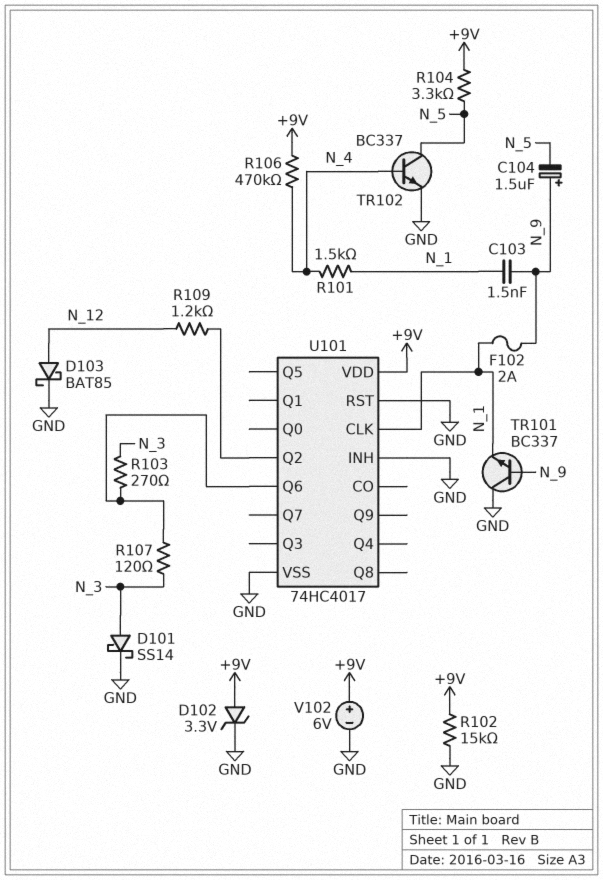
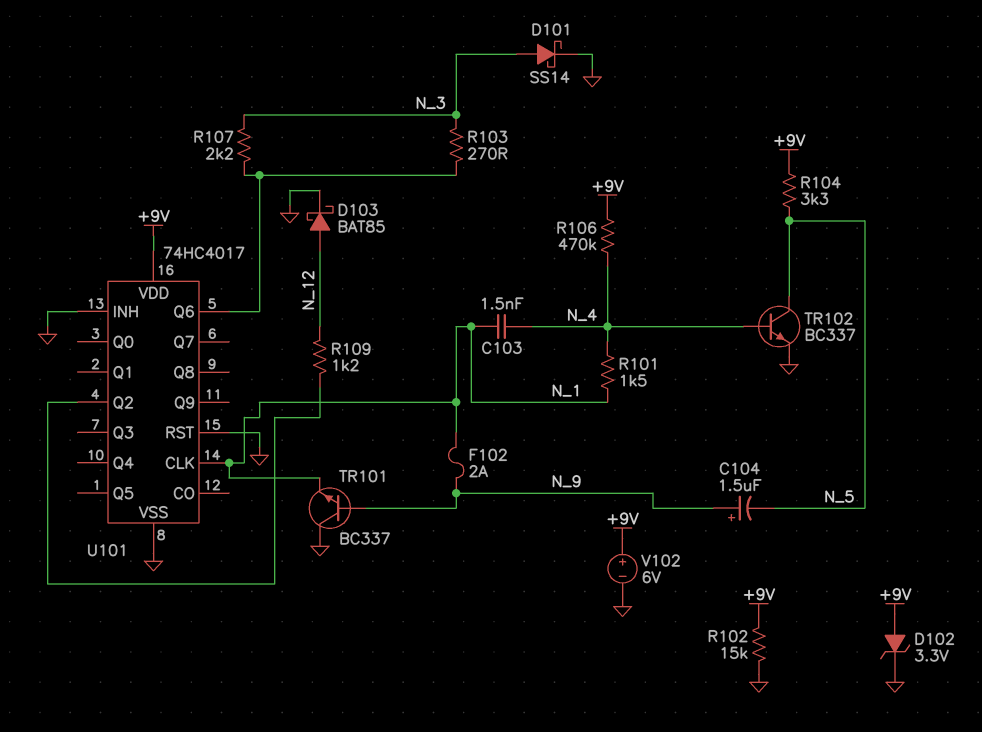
C103: 1.5nF (N_1, N_9) -> 1.5nF (N_1, N_4)
R107: 120 (N_3, U101/Q6) -> 2.2k (N_3, U101/Q6)

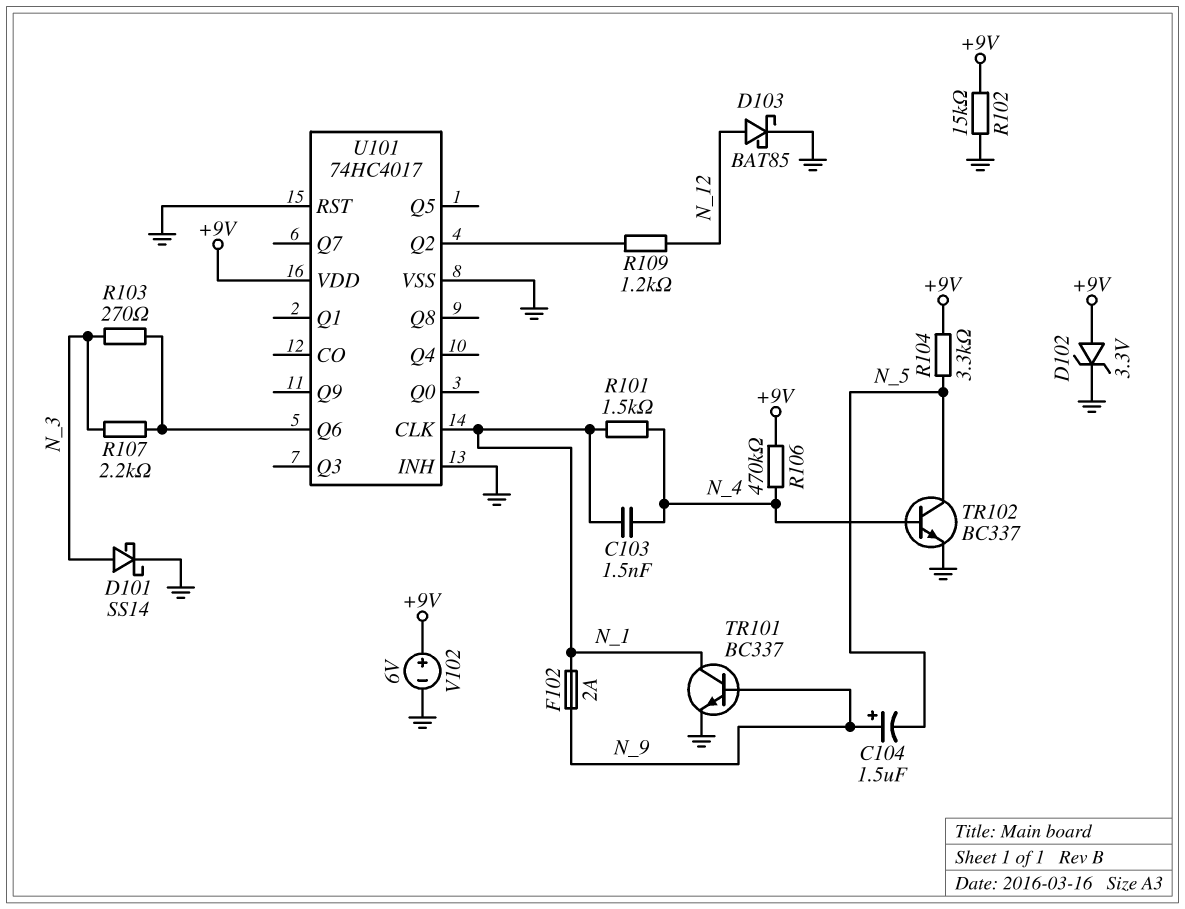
TR101: NPN BC337 (B N_9, C GND, E N_1) -> NPN BC337 (B N_9, C N_1, E GND)

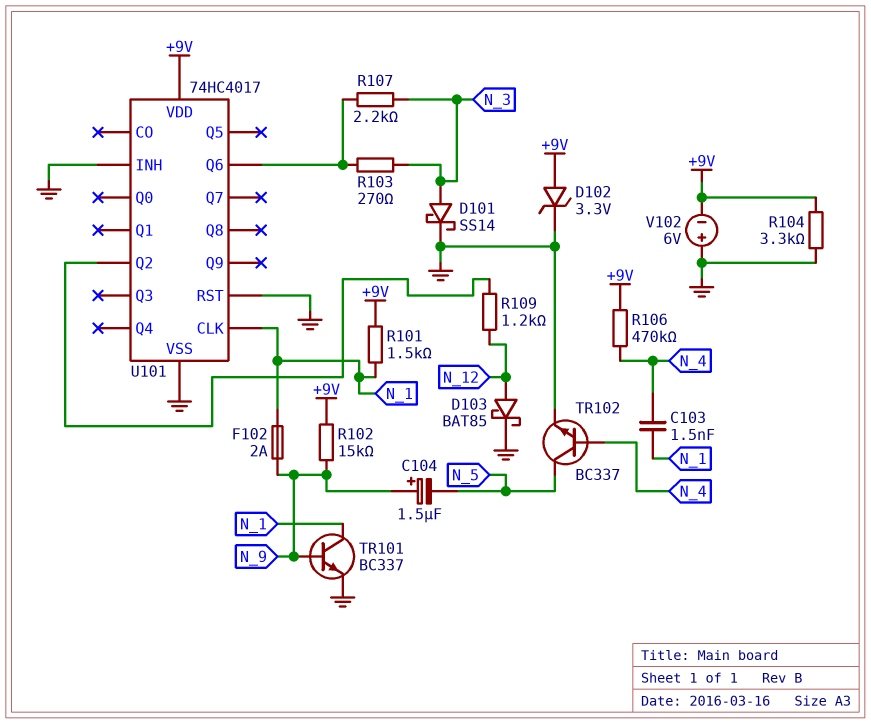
R101: 1.5k (N_1, N_4) -> 1.5k (+9V, N_1)
R102: 15k (+9V, GND) -> 15k (+9V, N_9)
R104: 3.3k (+9V, N_5) -> 3.3k (+9V, GND)
V102: 6V (plus +9V, minus GND) -> 6V (plus GND, minus +9V)

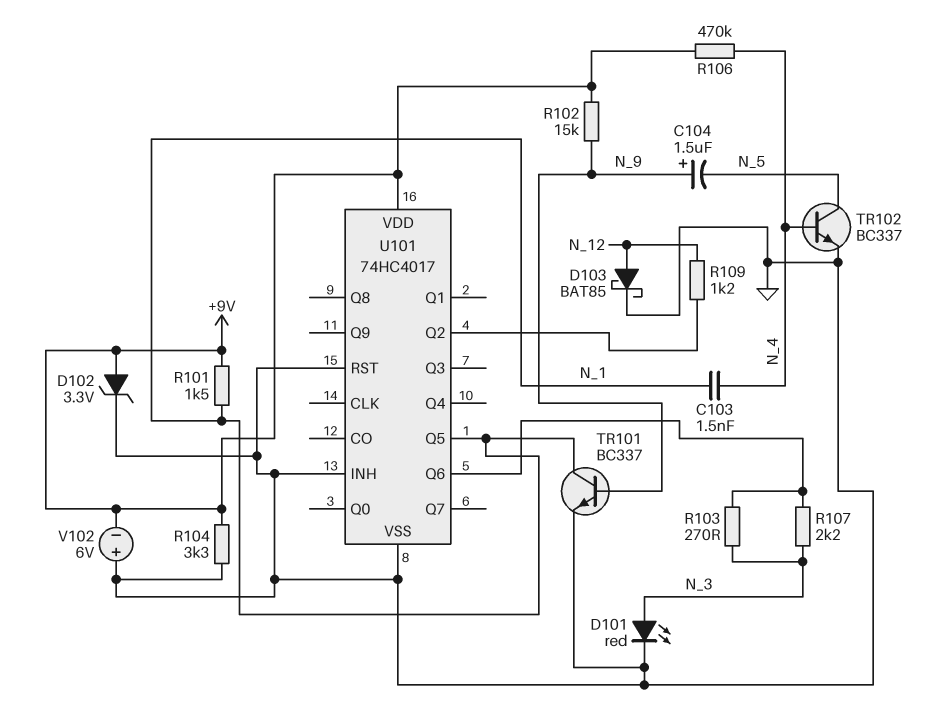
D101: schottky SS14 (A N_3, K GND) -> LED red (A N_3, K GND)
F102: 2A (N_1, N_9) -> none
U101 pin CLK: N_1 -> none
U101 pin Q5: none -> N_1

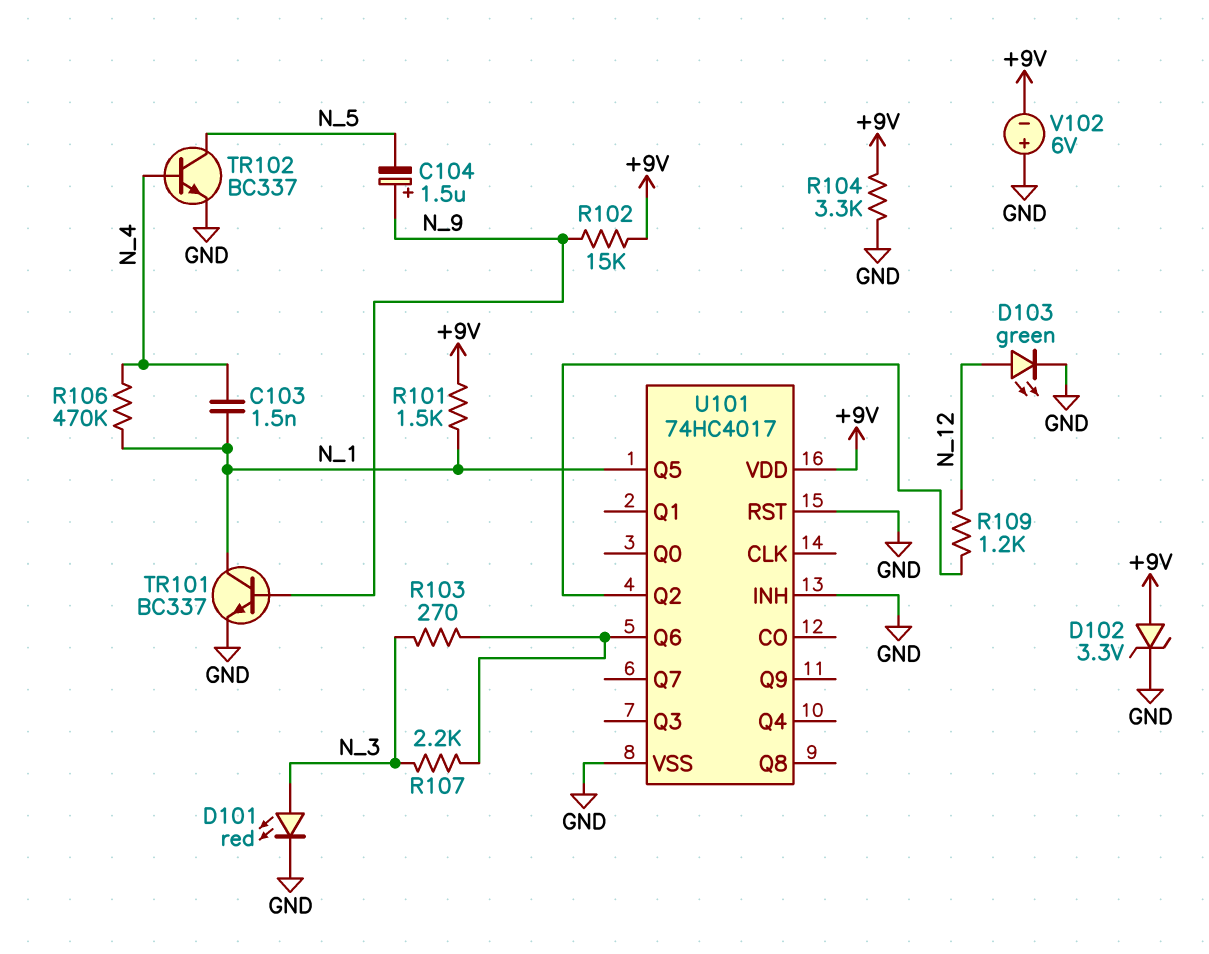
D103: schottky BAT85 (A N_12, K GND) -> LED green (A N_12, K GND)
R106: 470k (+9V, N_4) -> 470k (N_1, N_4)

